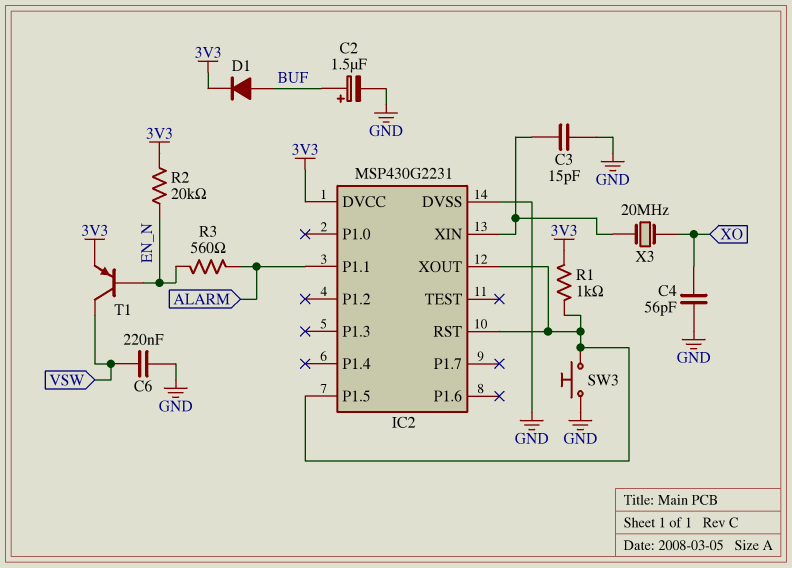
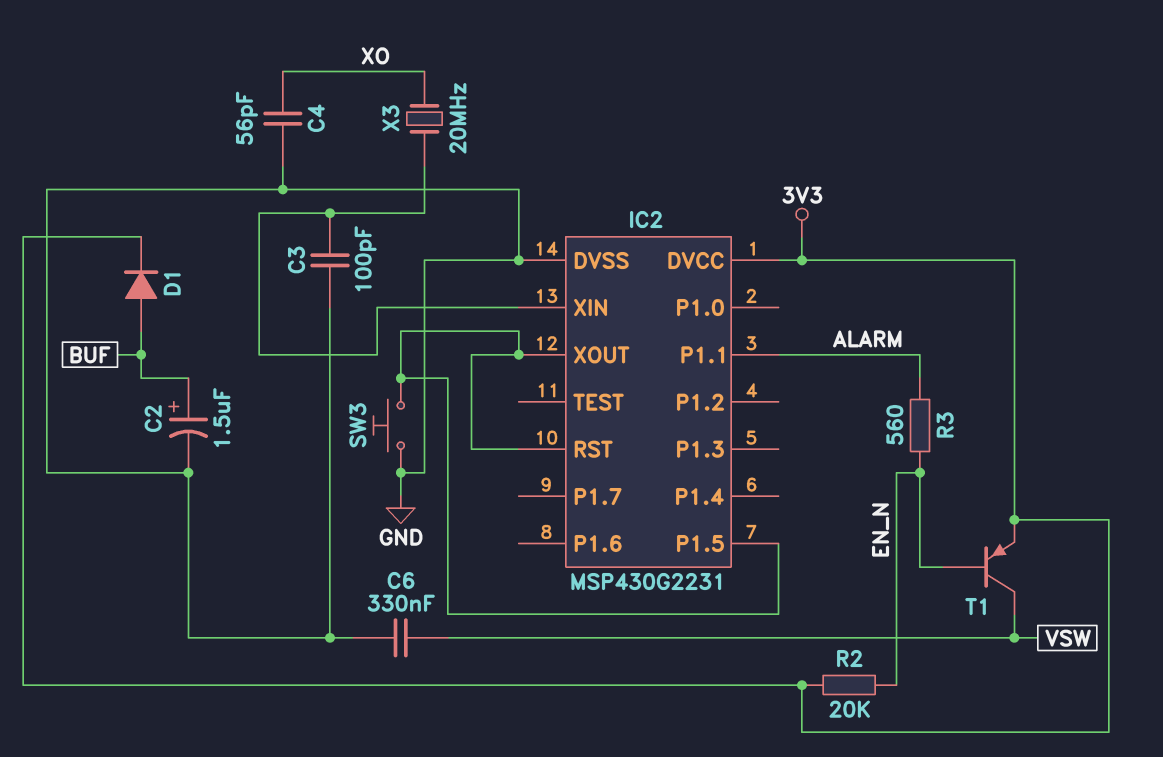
C3: 15pF (GND, IC2/XIN) -> 100pF (GND, IC2/XIN)
C6: 220nF (GND, VSW) -> 330nF (GND, VSW)
R1: 1k (3V3, IC2/P1.5) -> none

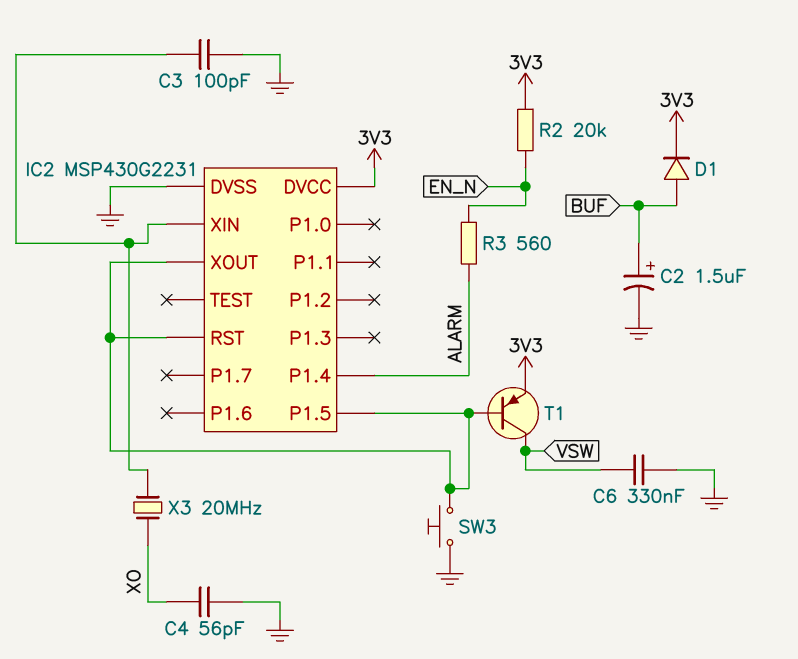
IC2 pin P1.1: ALARM -> none
IC2 pin P1.4: none -> ALARM
T1: PNP (B EN_N, C VSW, E 3V3) -> PNP (B IC2/P1.5, C VSW, E 3V3)

